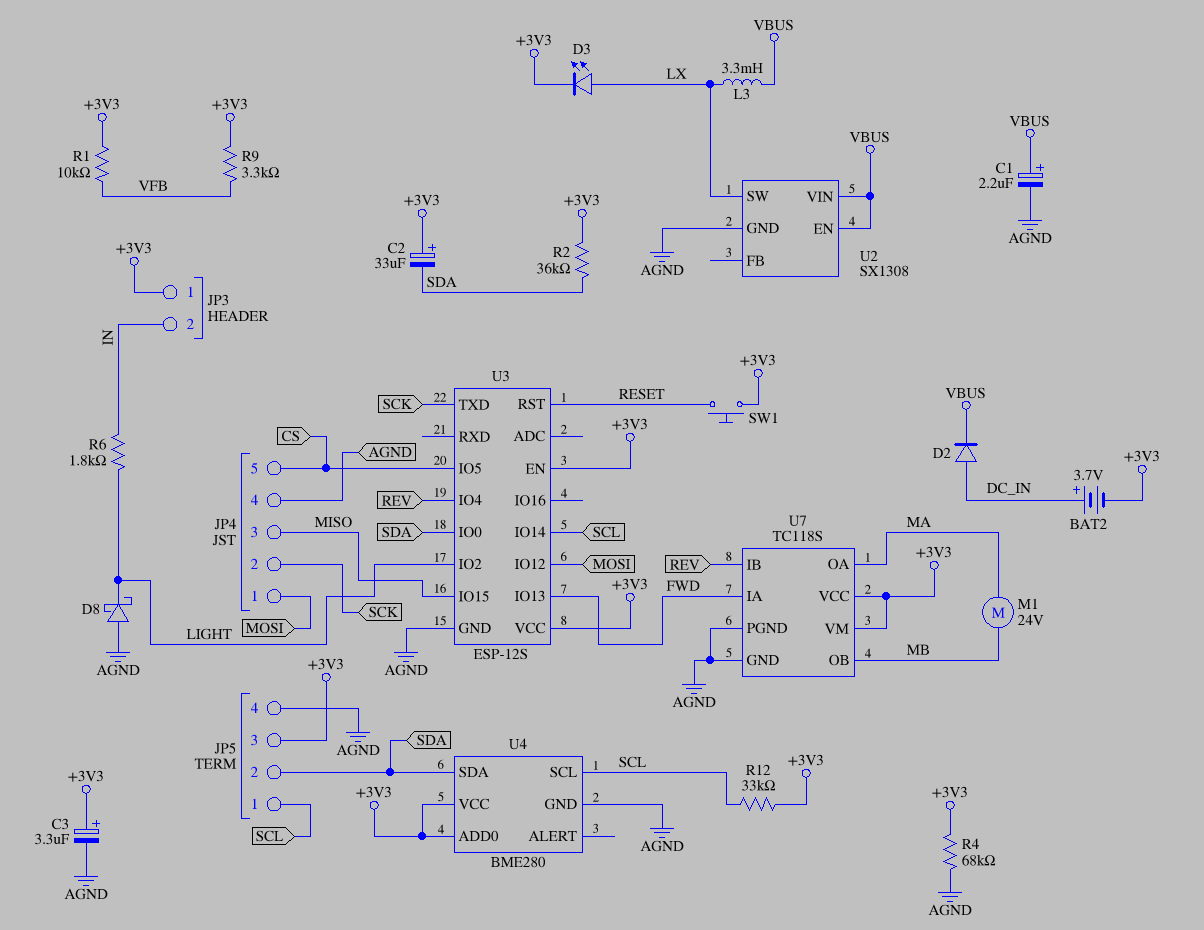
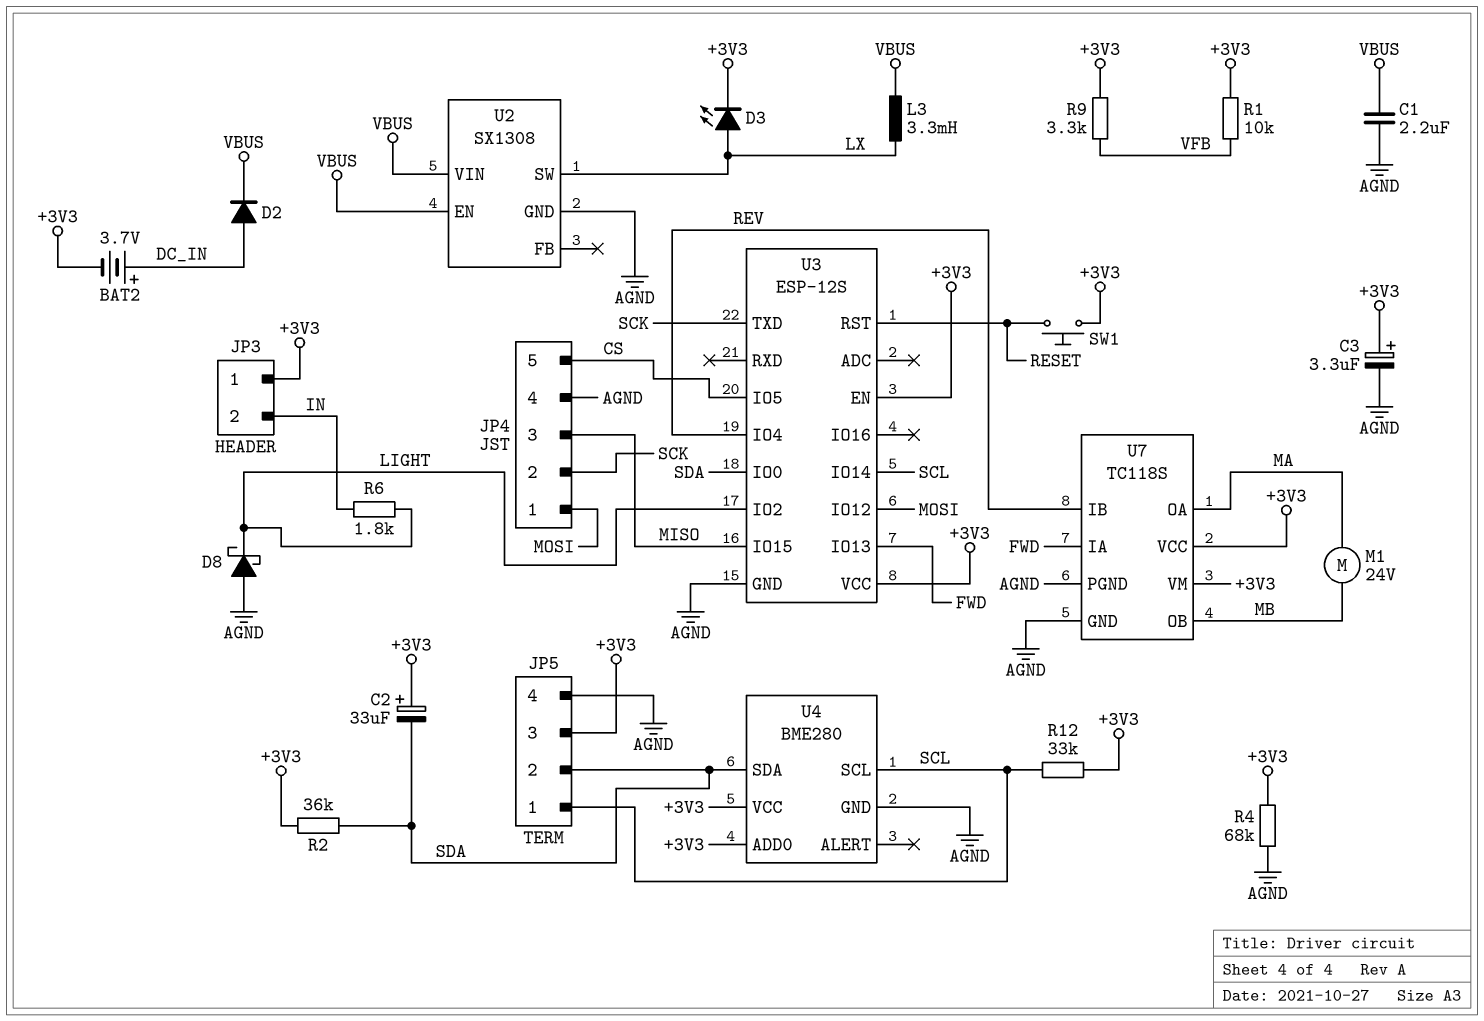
C1: 2.2uF (plus VBUS, minus AGND) -> 2.2uF (AGND, VBUS)

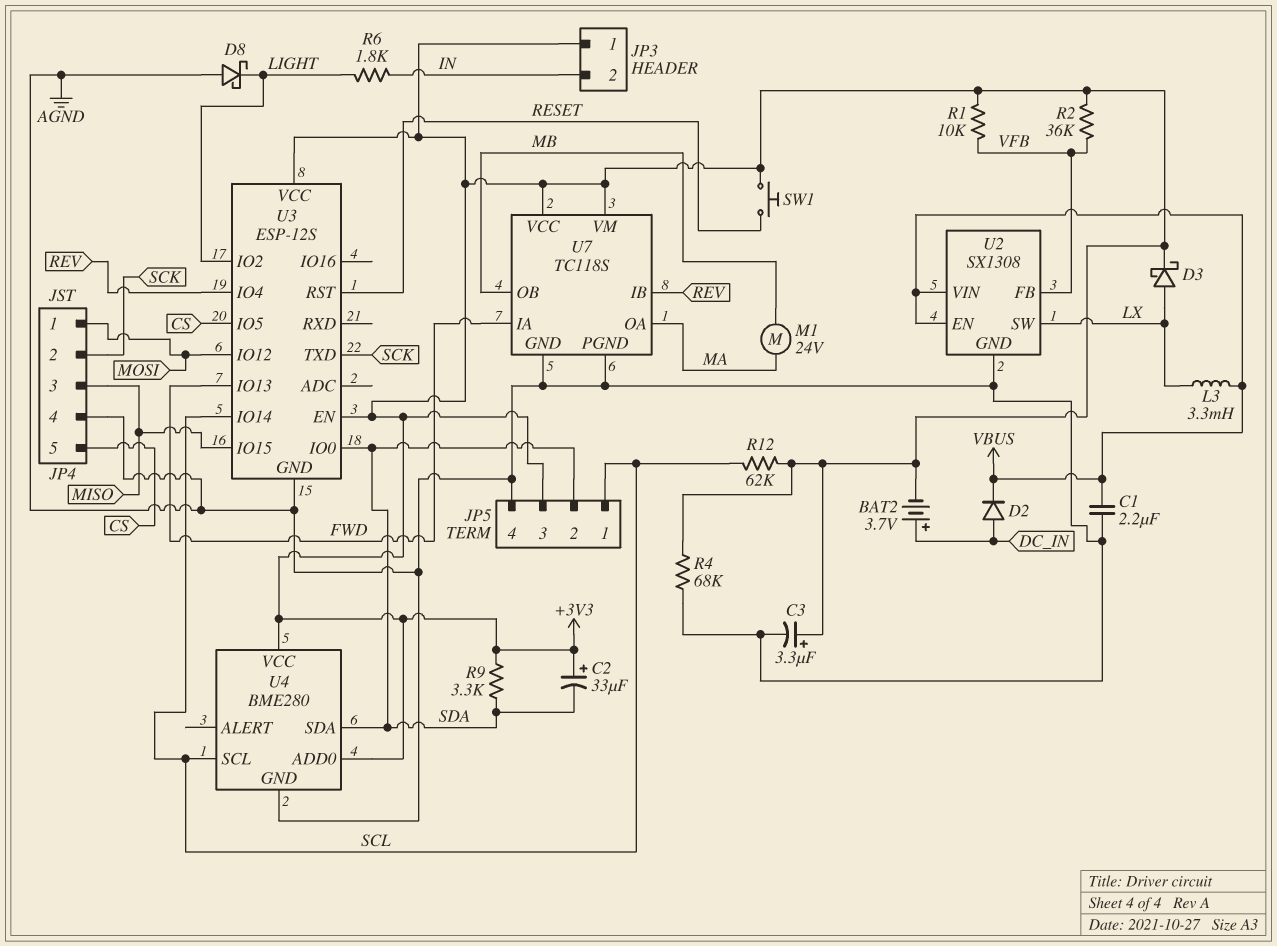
D3: LED (A LX, K +3V3) -> schottky (A LX, K +3V3)
R2: 36k (+3V3, SDA) -> 36k (+3V3, VFB)
R9: 3.3k (+3V3, VFB) -> 3.3k (+3V3, SDA)
R12: 33k (+3V3, SCL) -> 62k (+3V3, SCL)
U2 pin FB: none -> VFB

